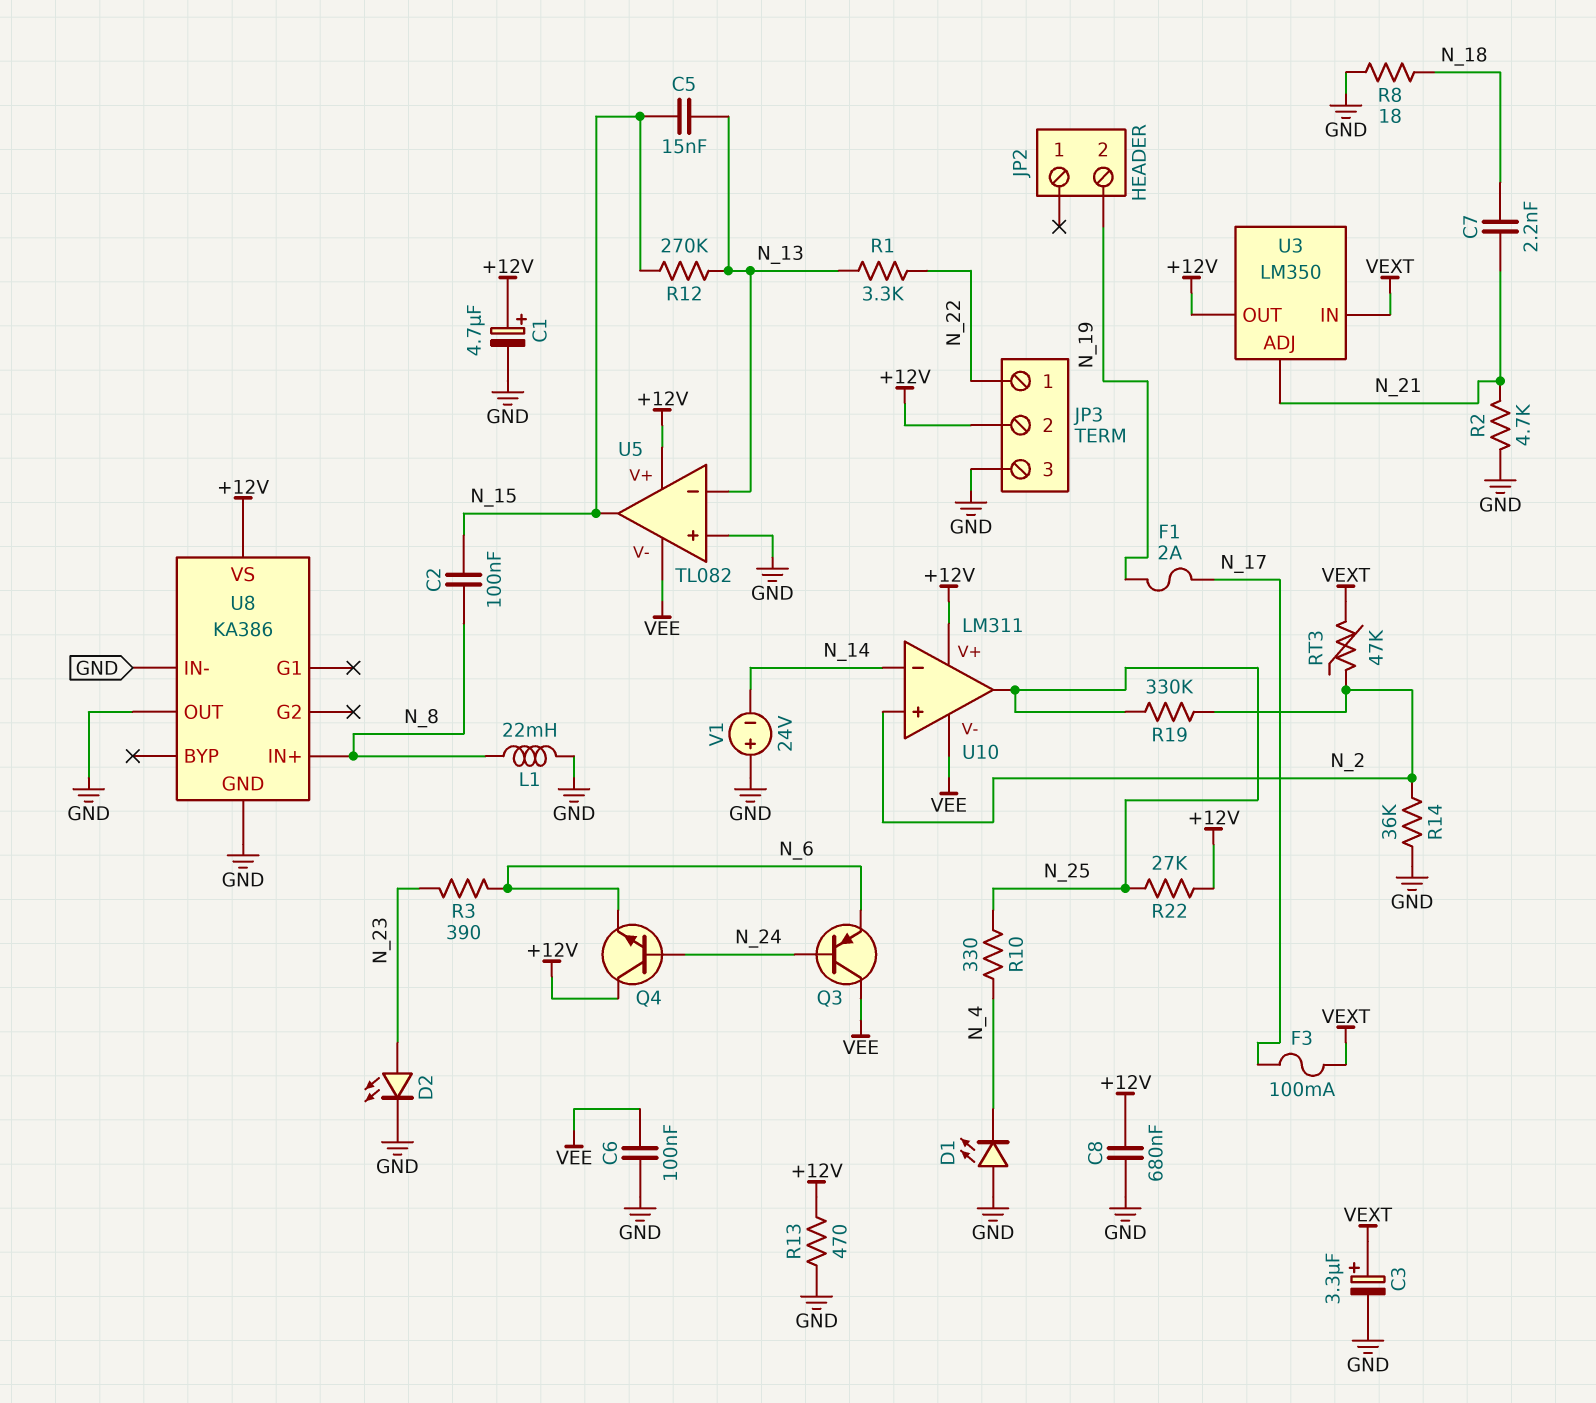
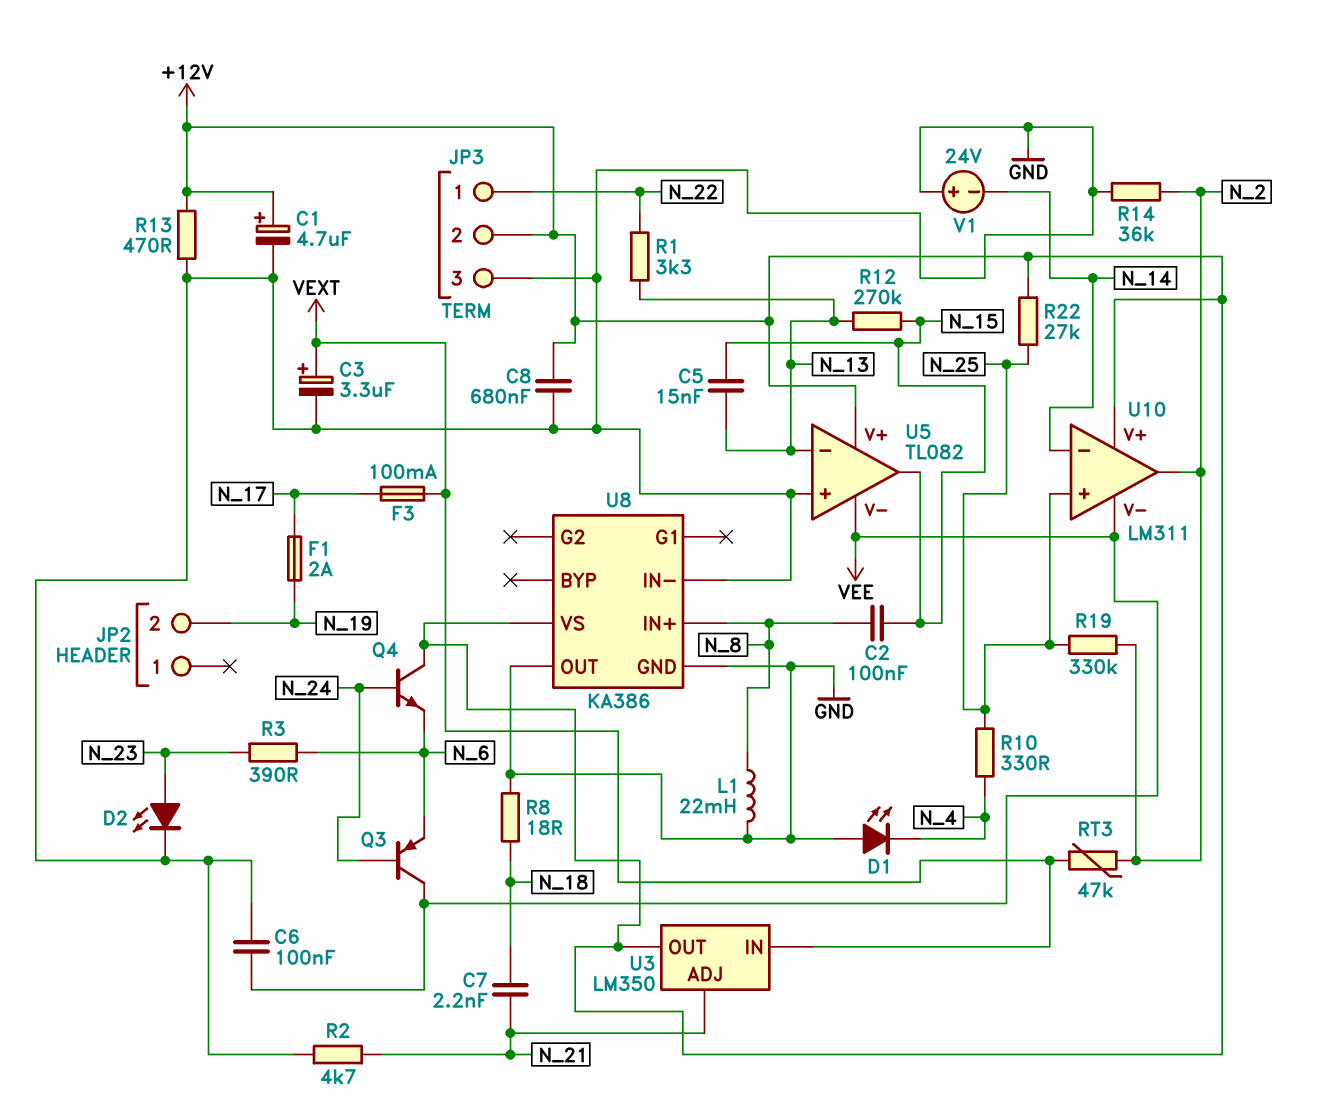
U10 pin in+: N_2 -> N_25
U10 pin out: N_25 -> N_2

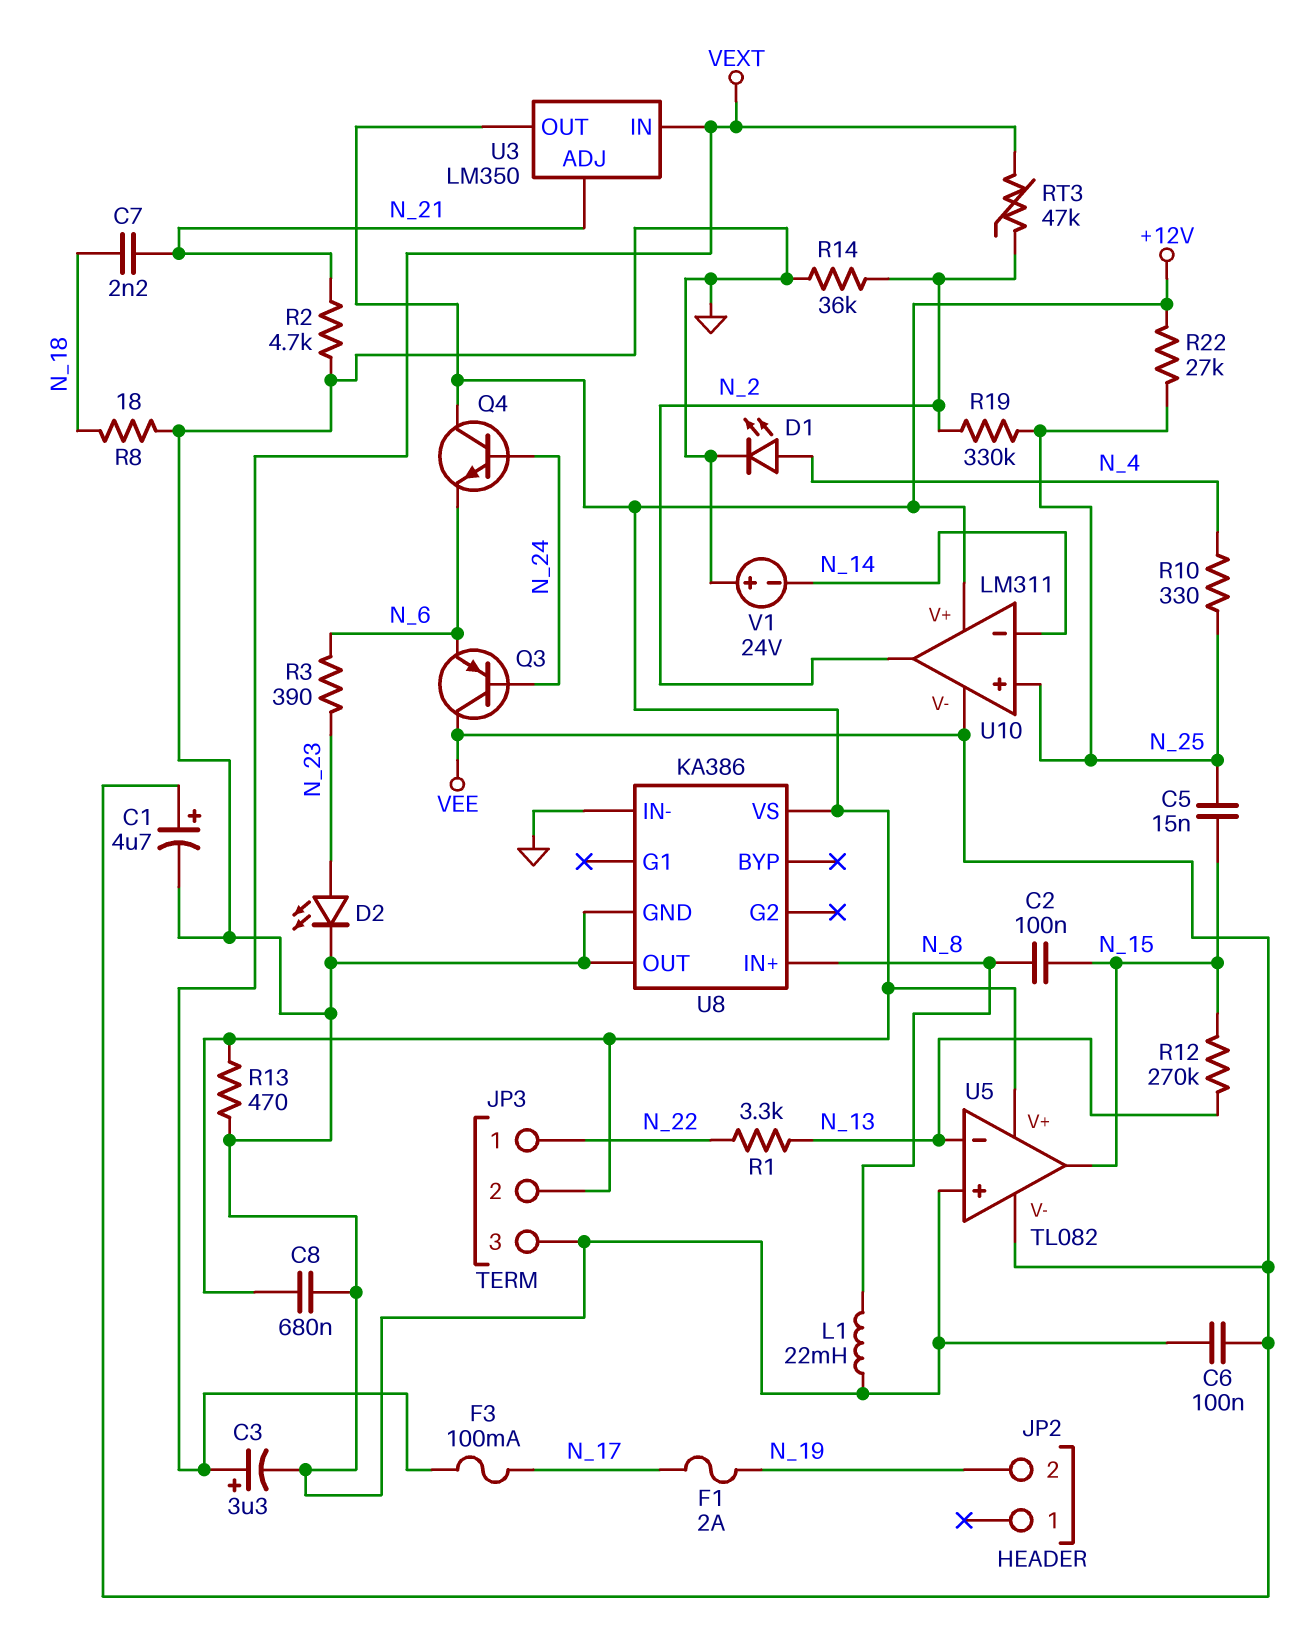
C1: 4.7uF (plus +12V, minus GND) -> 4.7uF (plus VEE, minus GND)
C5: 15nF (N_13, N_15) -> 15nF (N_15, N_25)
D1: LED (A GND, K N_4) -> LED (A N_4, K GND)

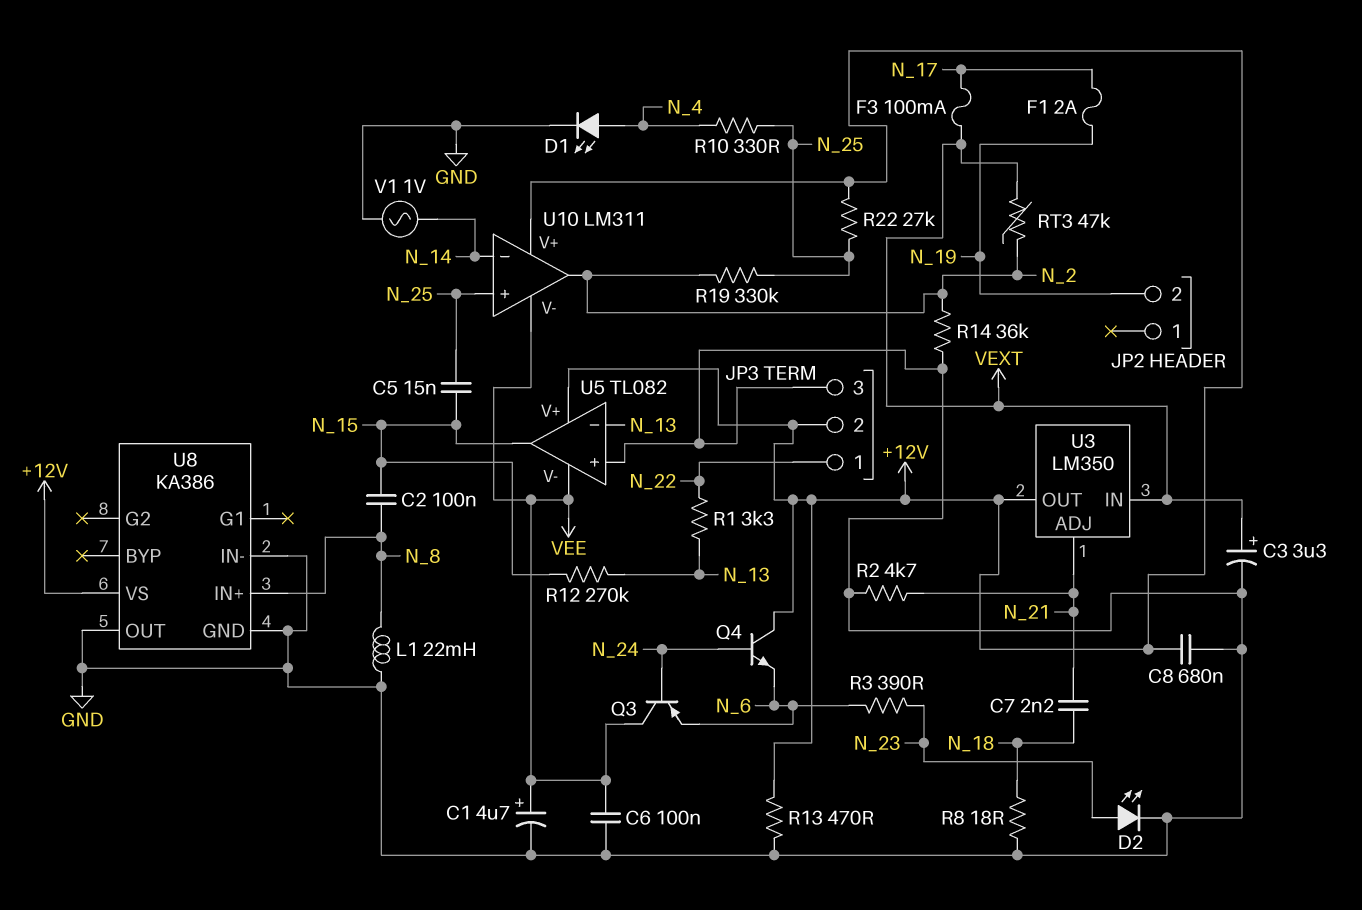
V1: 24V (plus GND, minus N_14) -> AC 1V (GND, N_14)

